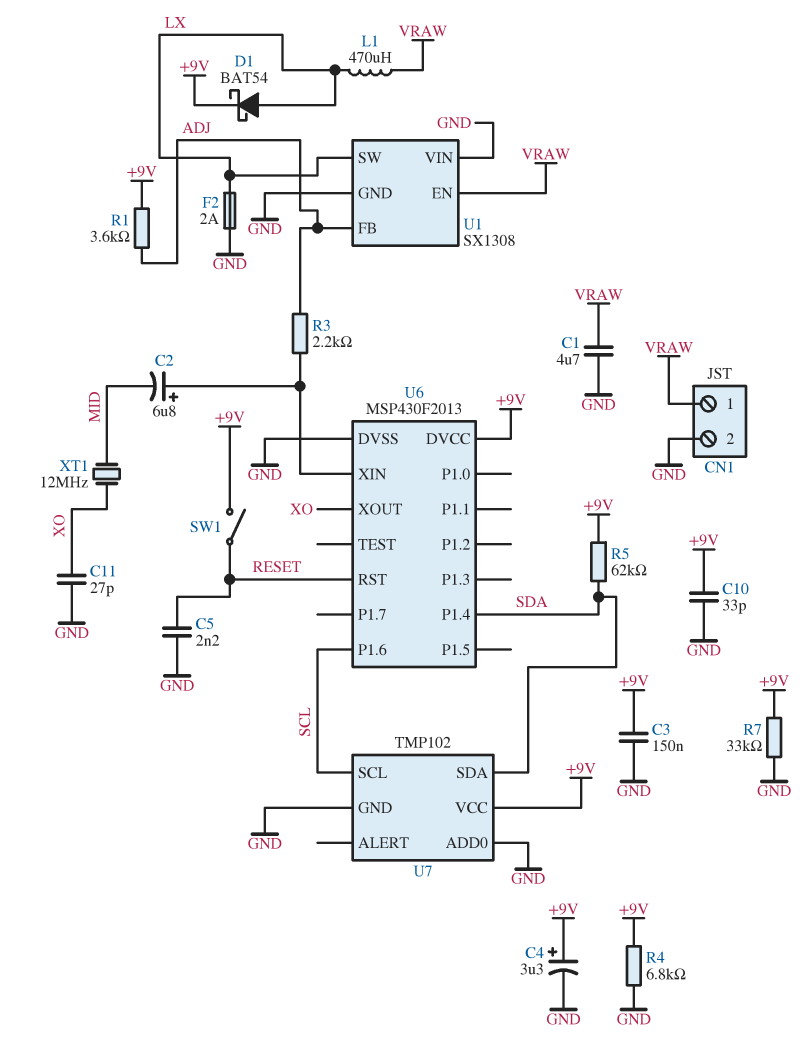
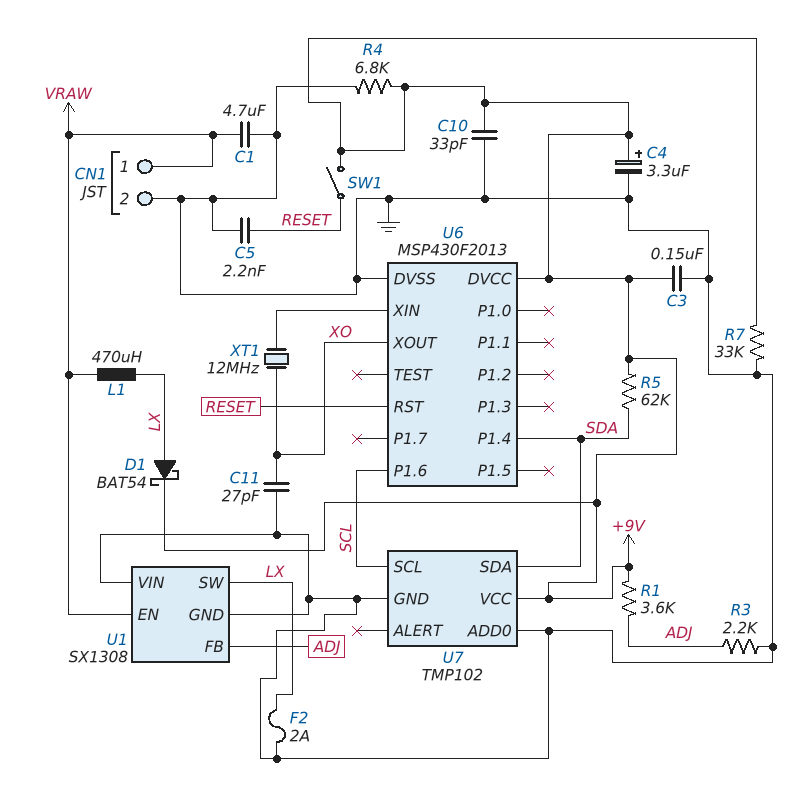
C2: 6.8uF (plus U6/XIN, minus MID) -> none
R3: 2.2k (ADJ, U6/XIN) -> 2.2k (ADJ, GND)
XT1: 12MHz (MID, XO) -> 12MHz (U6/XIN, XO)

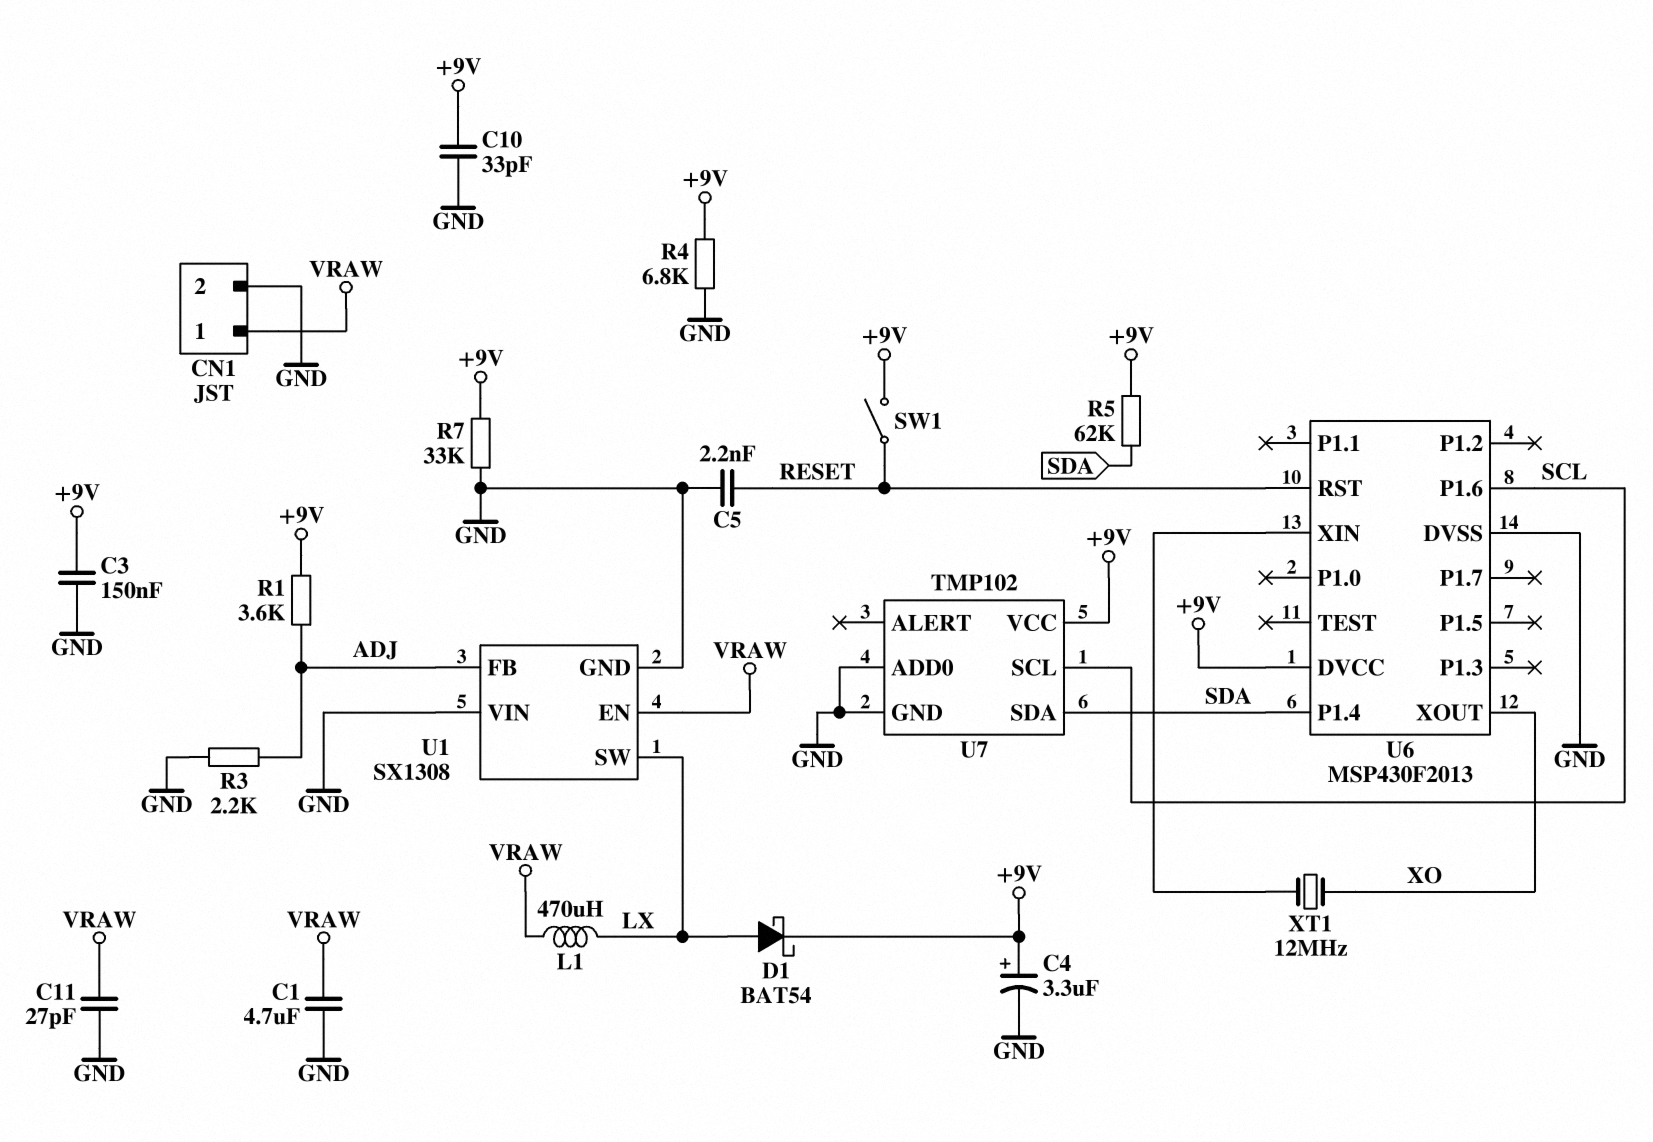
C11: 27pF (GND, XO) -> 27pF (GND, VRAW)
F2: 2A (GND, LX) -> none

